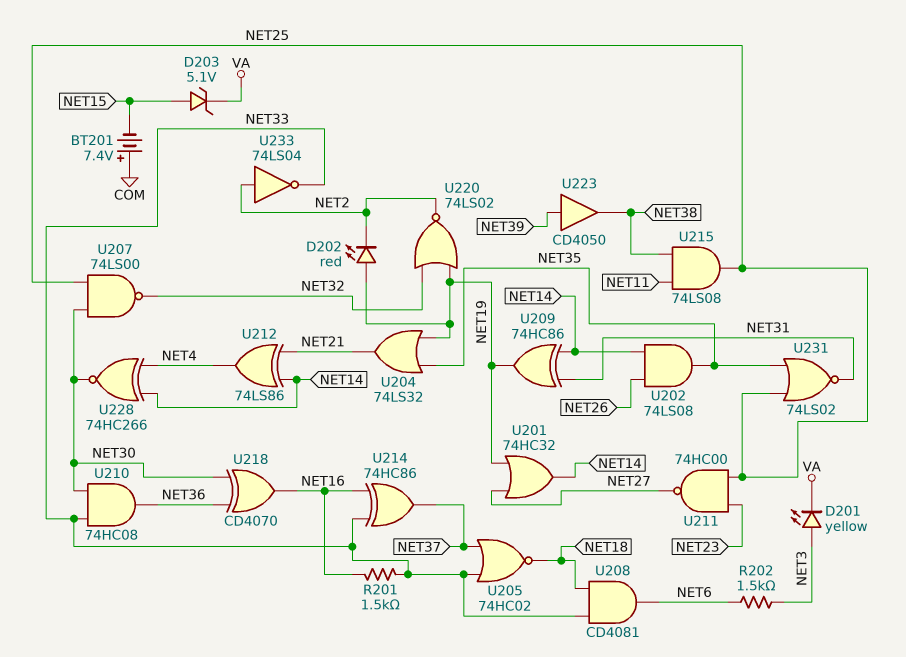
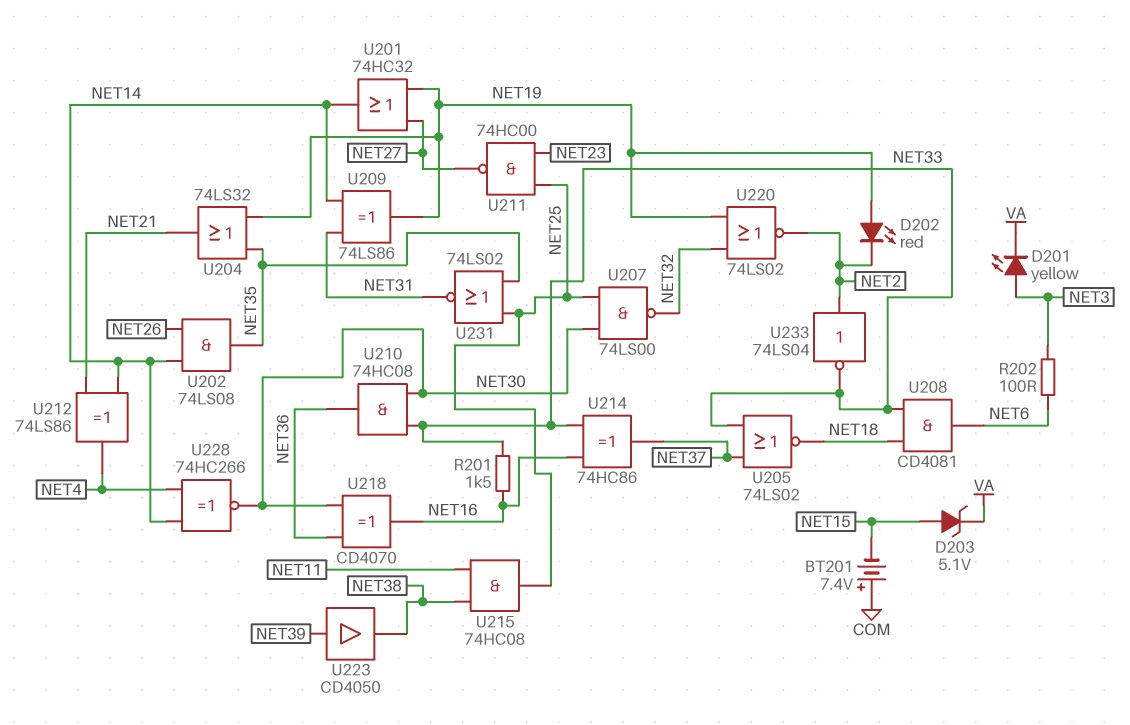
R202: 1.5k (NET3, NET6) -> 100 (NET3, NET6)
U205: NOR 74HC02 (in NET33, in NET37, out NET18) -> NOR 74LS02 (in NET33, in NET37, out NET18)
U209: XOR 74HC86 (in NET14, in NET31, out NET19) -> XOR 74LS86 (in NET14, in NET31, out NET19)
U215: AND 74LS08 (in NET11, in NET38, out NET25) -> AND 74HC08 (in NET11, in NET38, out NET25)

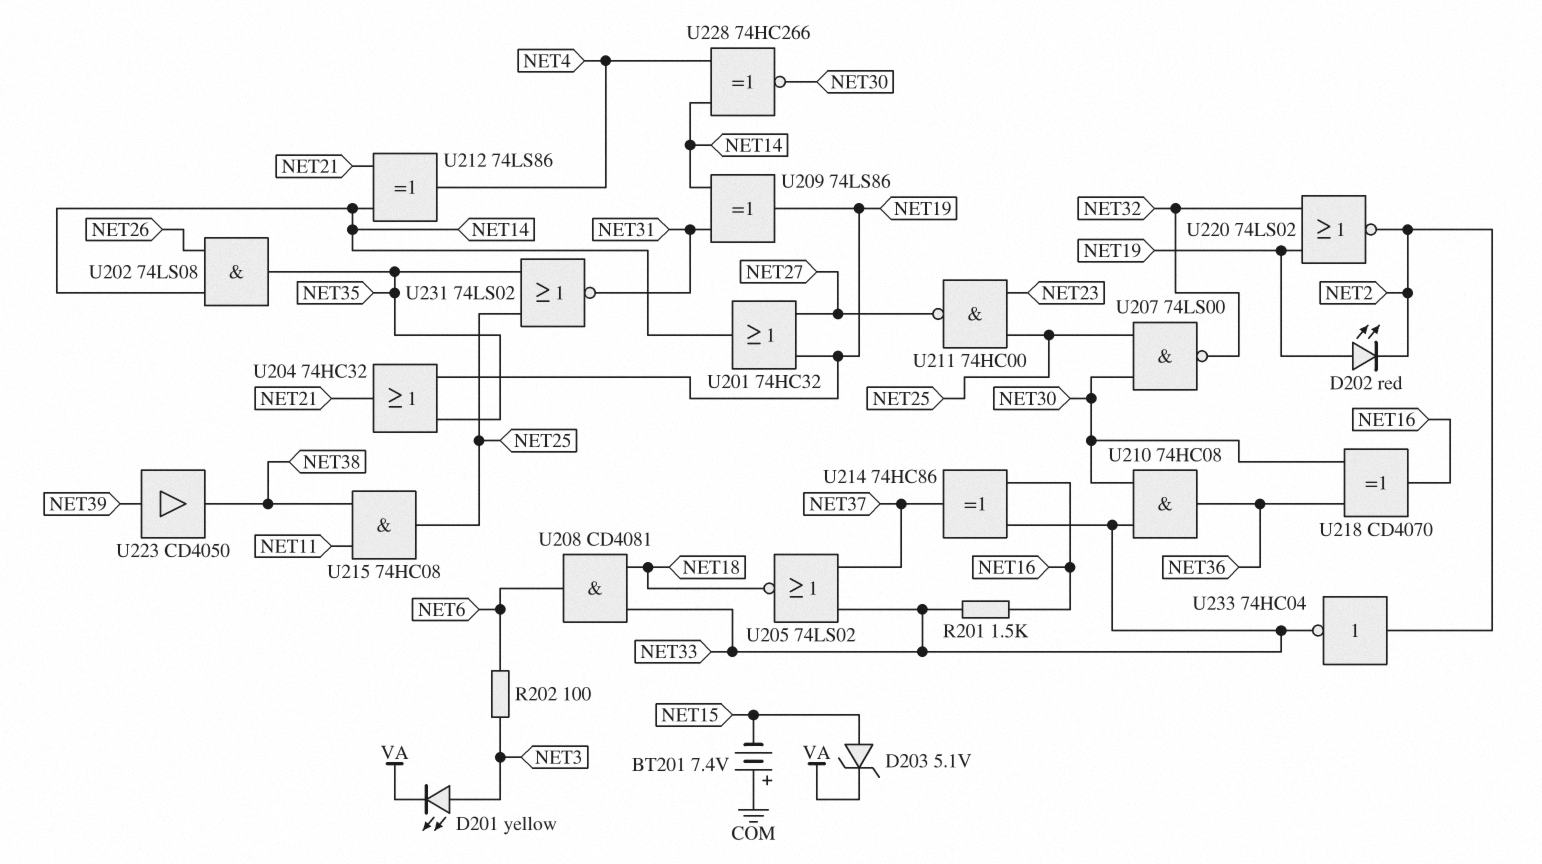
U204: OR 74LS32 (in NET19, in NET35, out NET21) -> OR 74HC32 (in NET19, in NET35, out NET21)
U233: NOT 74LS04 (in NET2, out NET33) -> NOT 74HC04 (in NET2, out NET33)

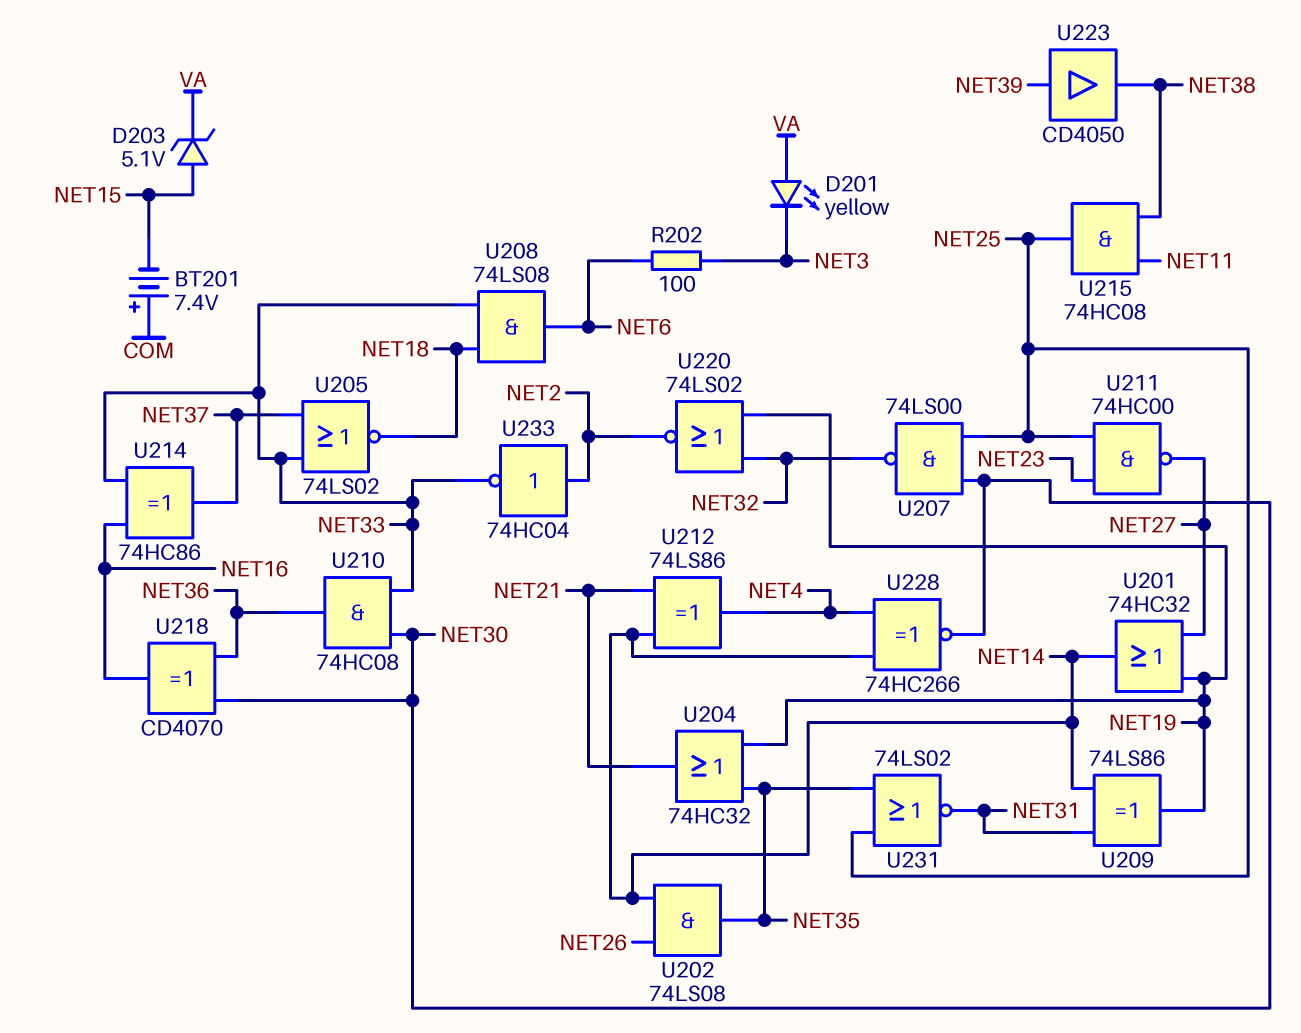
D201: LED yellow (A NET3, K VA) -> LED yellow (A VA, K NET3)
D202: LED red (A NET19, K NET2) -> none
R201: 1.5k (NET16, NET33) -> none
U208: AND CD4081 (in NET18, in NET33, out NET6) -> AND 74LS08 (in NET18, in NET33, out NET6)

